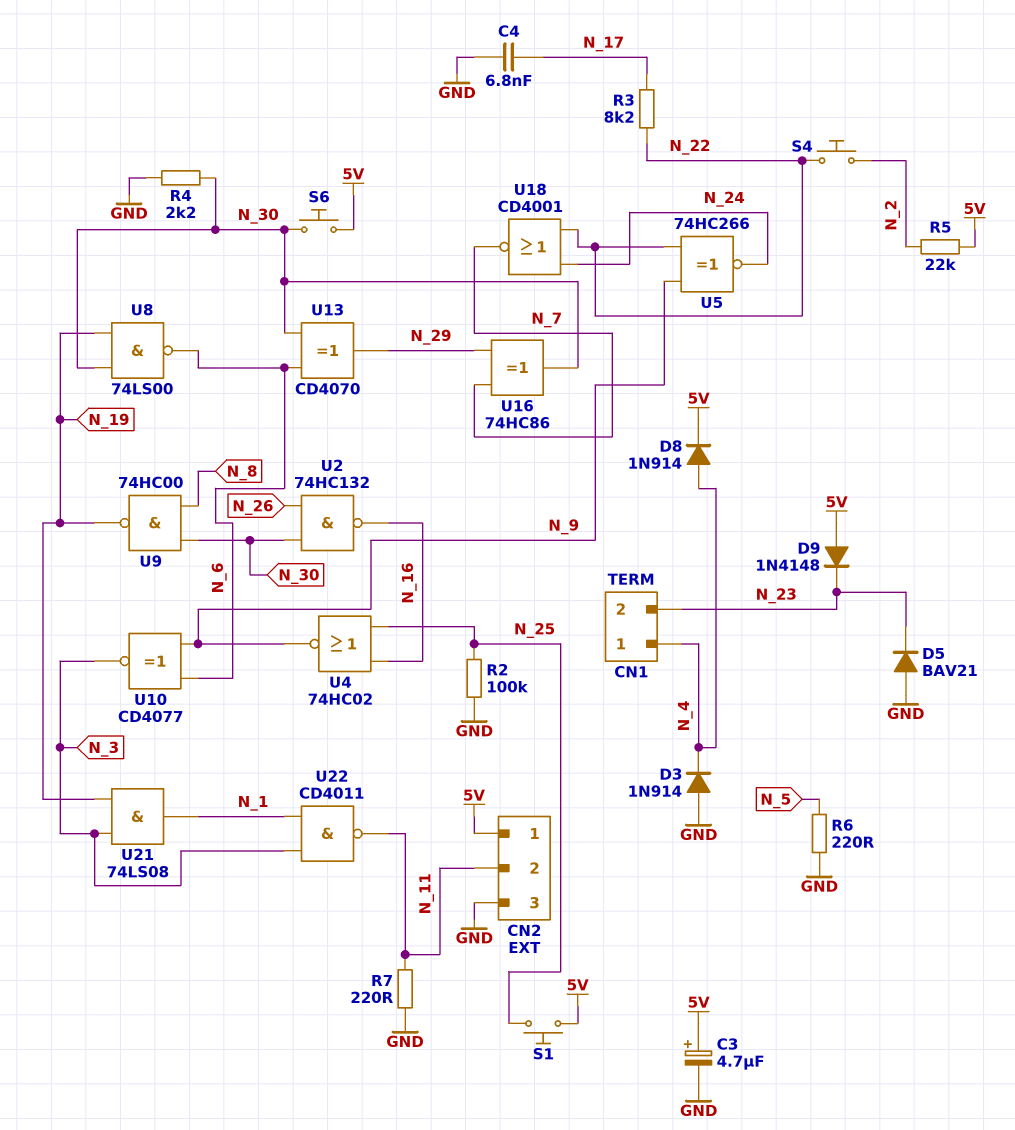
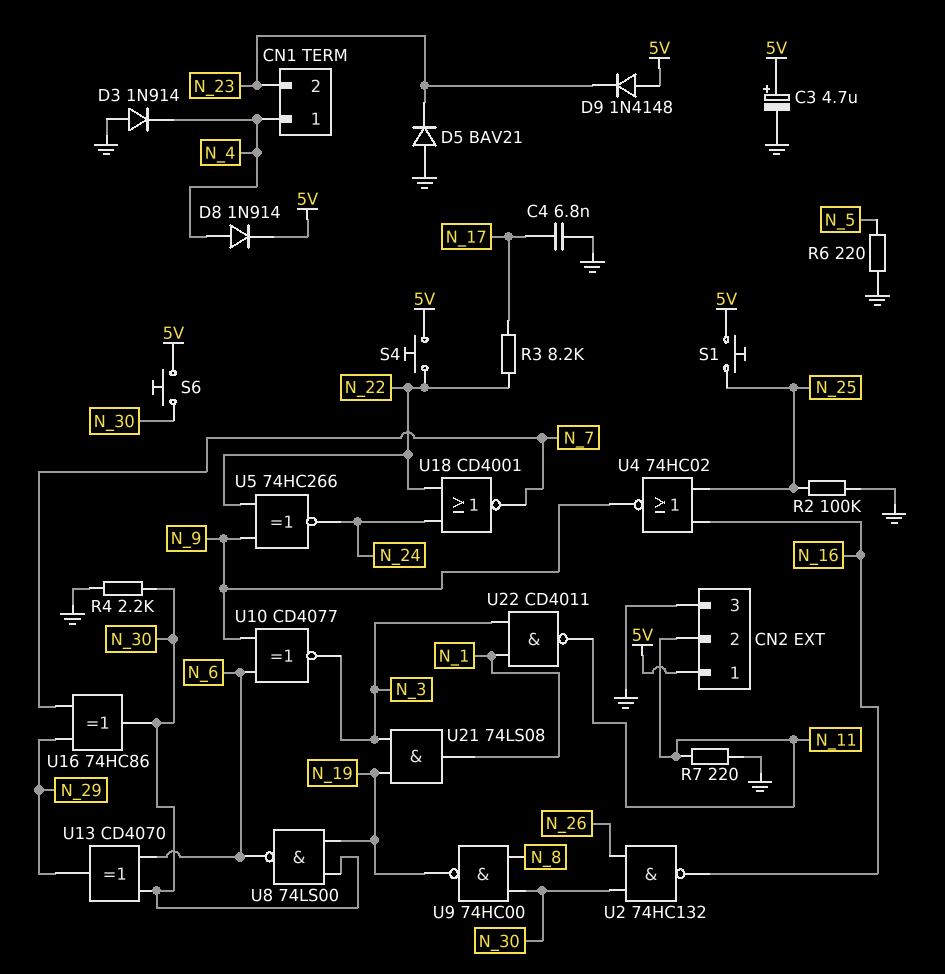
R5: 22k (5V, N_2) -> none
S4: button (N_2, N_22) -> button (5V, N_22)

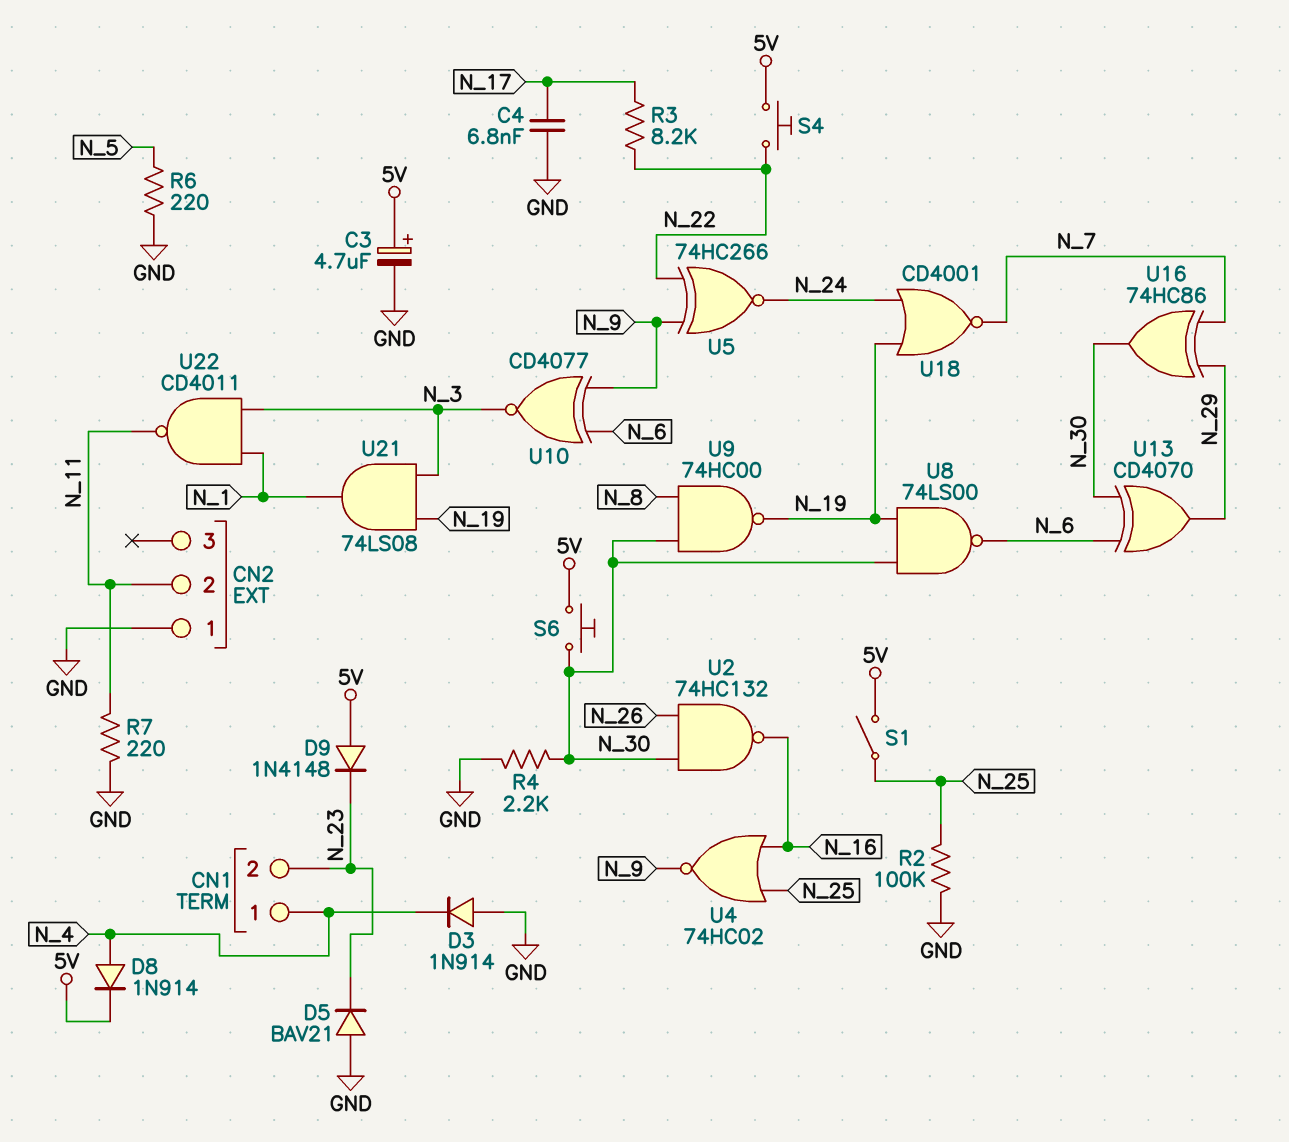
CN2 pin 1: 5V -> GND
CN2 pin 3: GND -> none
S1: button (5V, N_25) -> switch (5V, N_25)
U18: NOR CD4001 (in N_22, in N_24, out N_7) -> NOR CD4001 (in N_19, in N_24, out N_7)

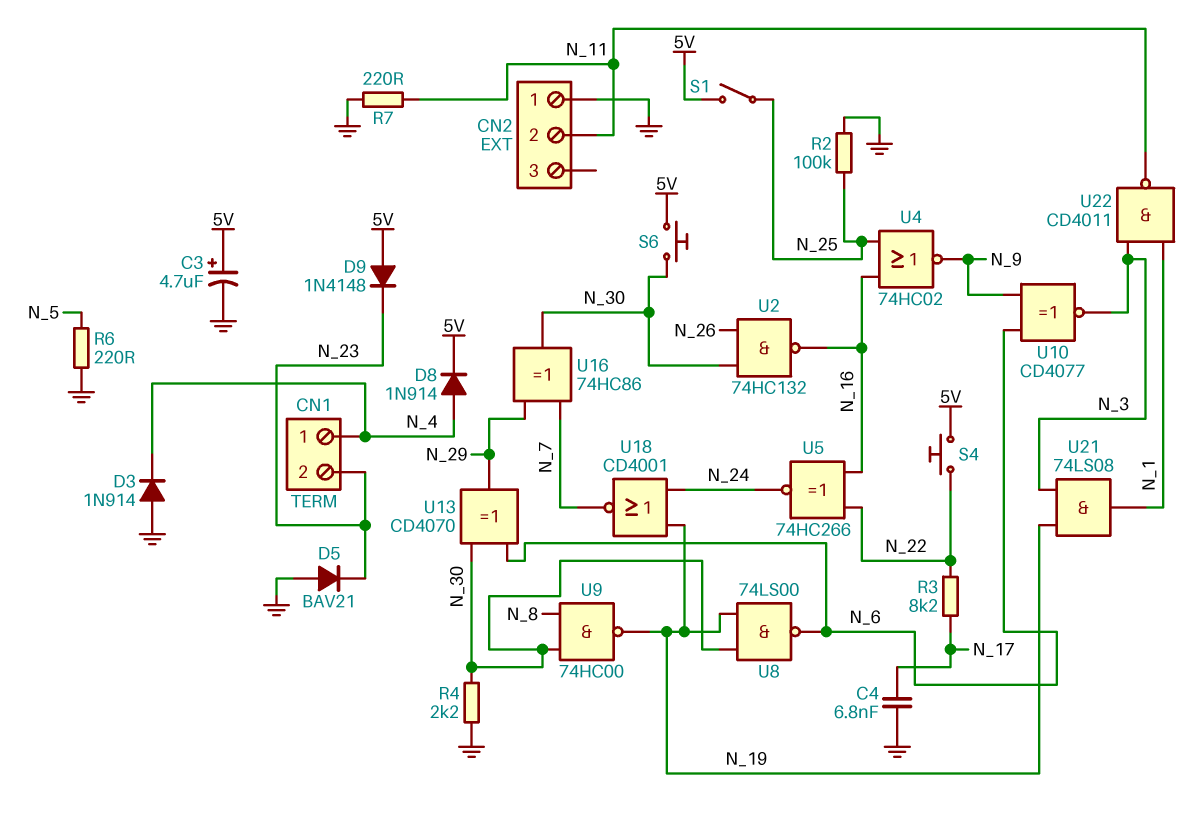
U5: XNOR 74HC266 (in N_9, in N_22, out N_24) -> XNOR 74HC266 (in N_16, in N_22, out N_24)

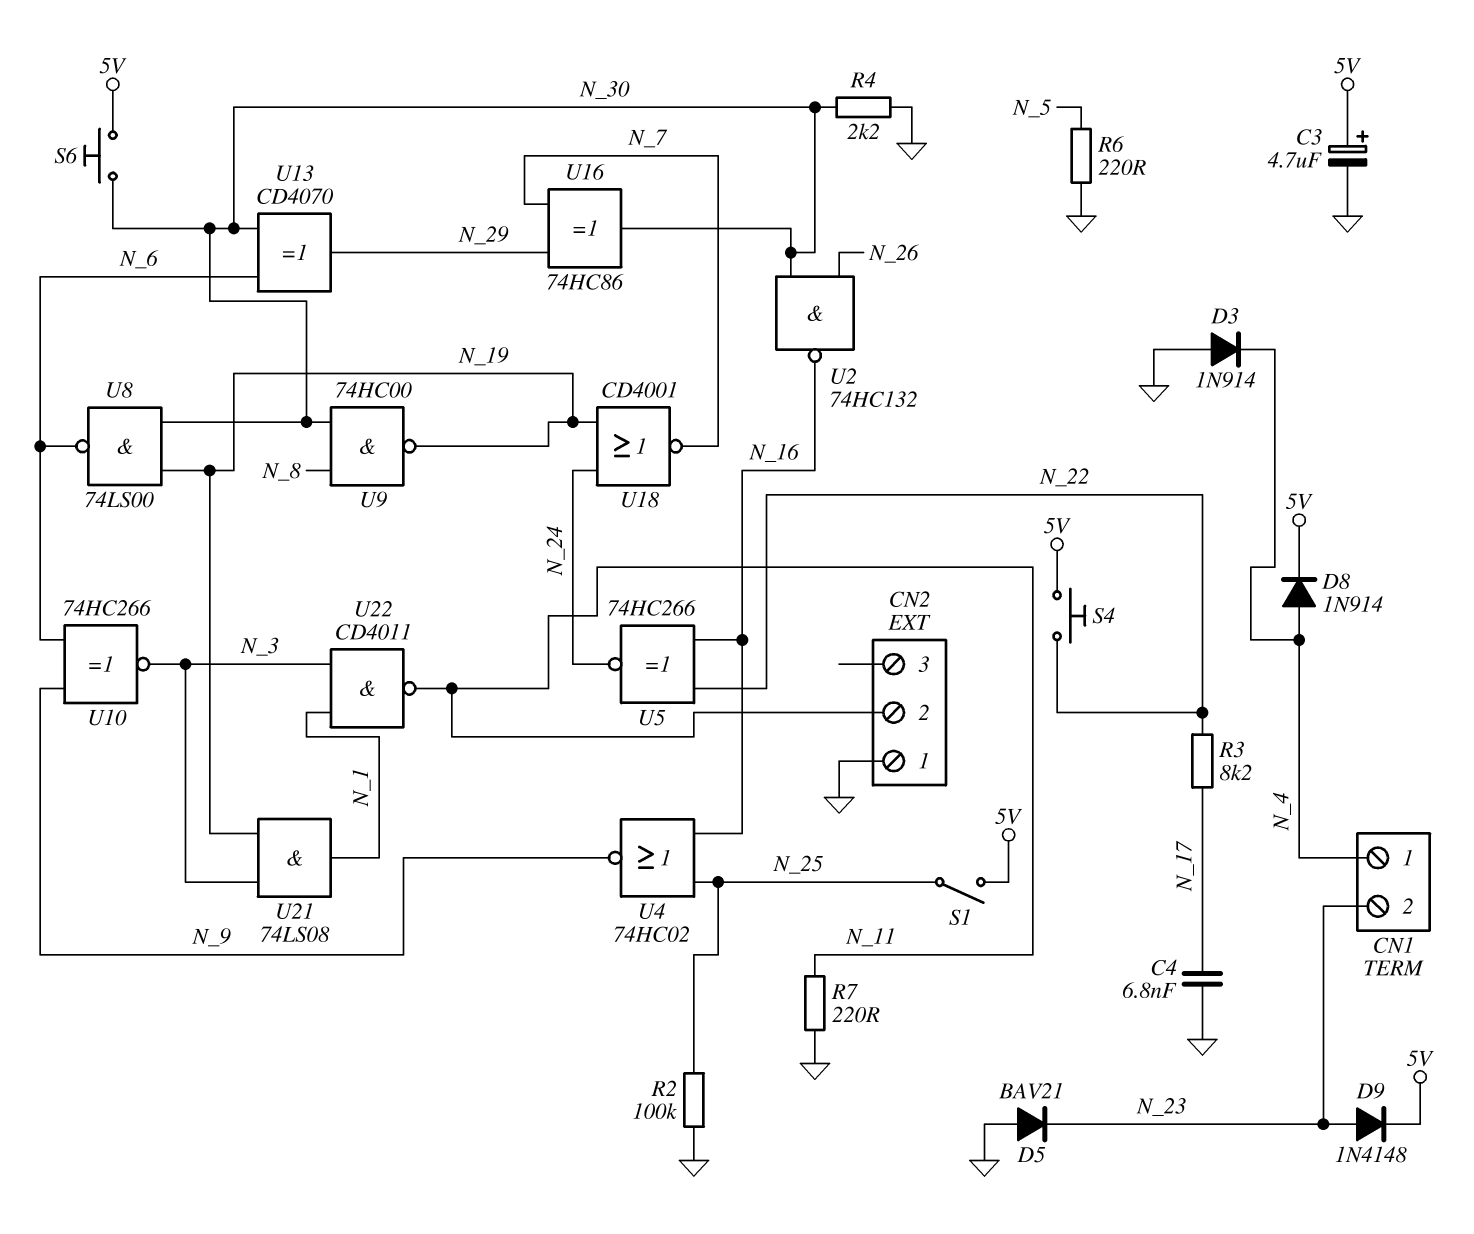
D9: diode 1N4148 (A 5V, K N_23) -> diode 1N4148 (A N_23, K 5V)
U10: XNOR CD4077 (in N_6, in N_9, out N_3) -> XNOR 74HC266 (in N_6, in N_9, out N_3)

